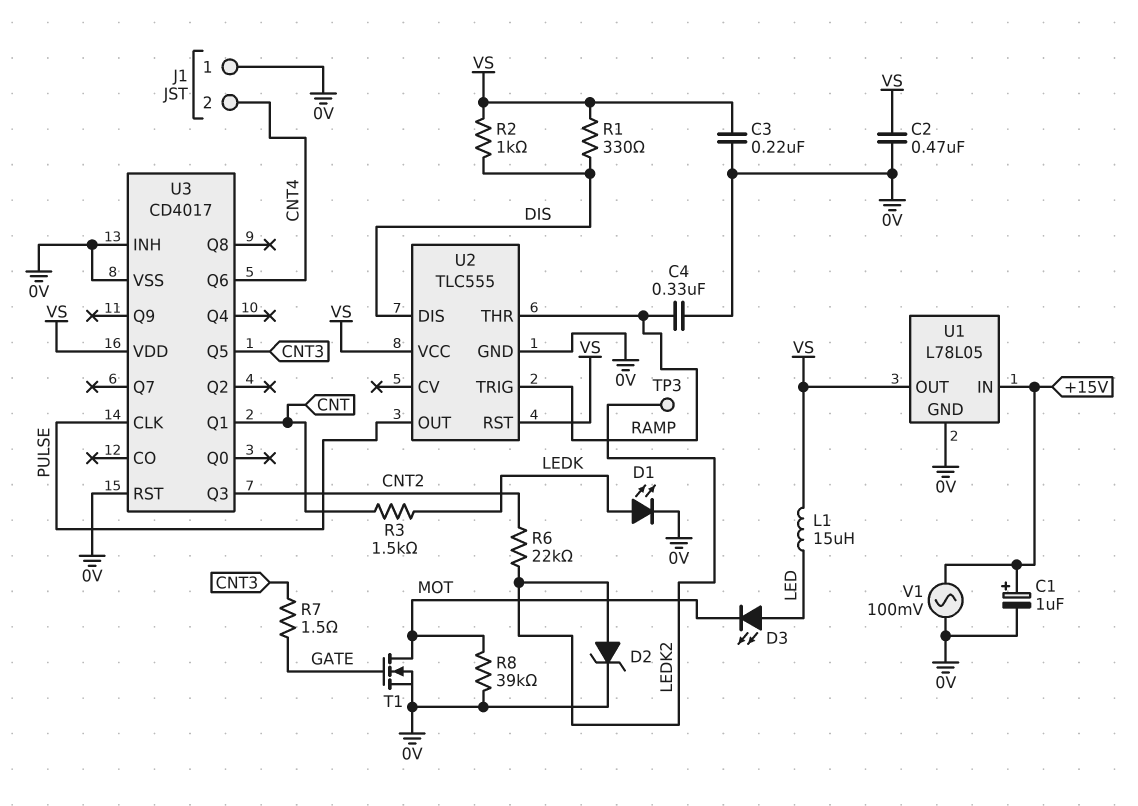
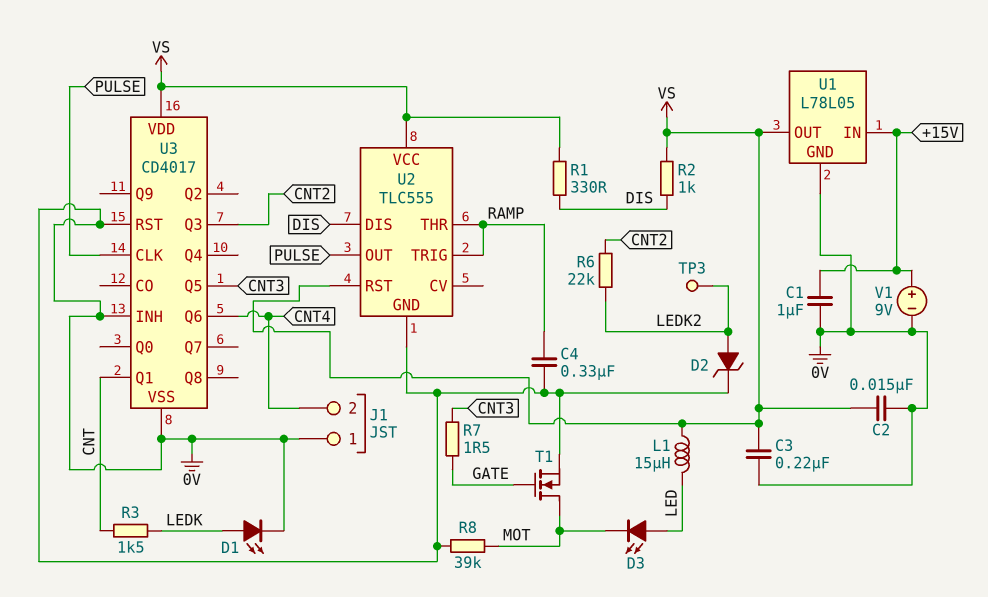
C1: 1uF (plus +15V, minus 0V) -> 1uF (+15V, 0V)
C2: 470nF (0V, VS) -> 15nF (0V, VS)
V1: AC 100mV (+15V, 0V) -> 9V (plus +15V, minus 0V)

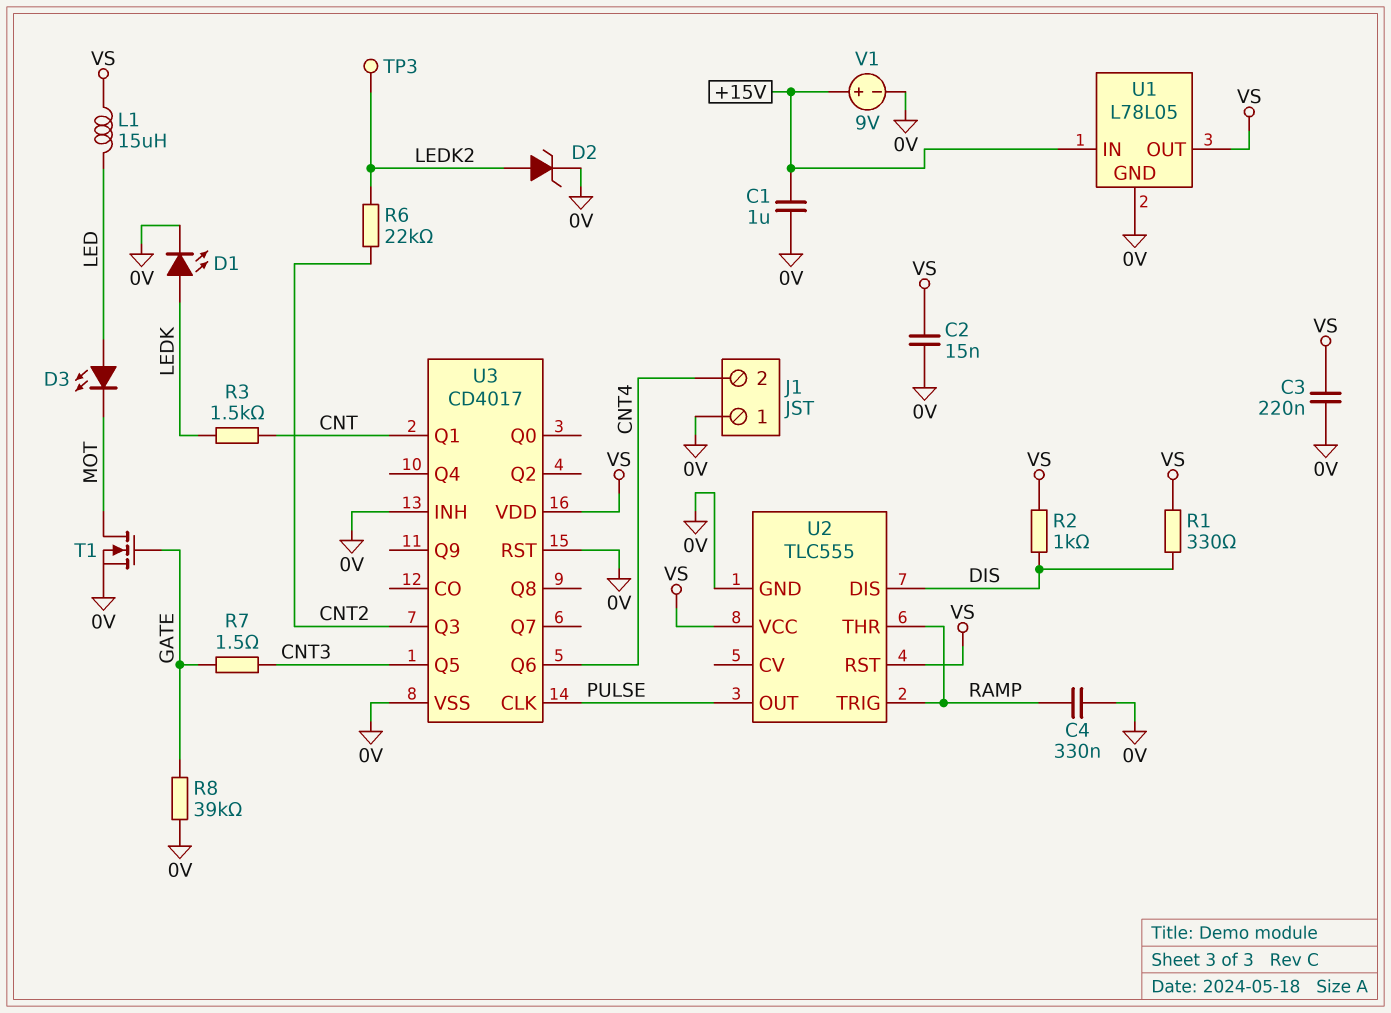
R8: 39k (0V, MOT) -> 39k (0V, GATE)

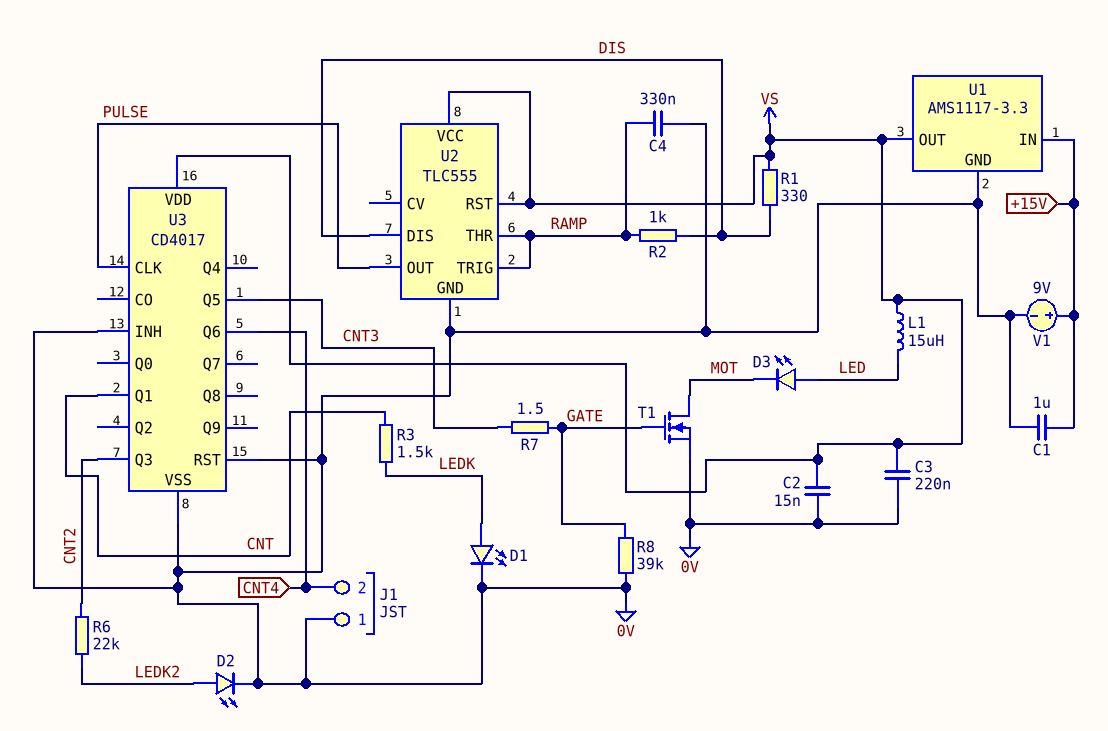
D2: zener (A LEDK2, K 0V) -> LED (A LEDK2, K 0V)
R2: 1k (DIS, VS) -> 1k (DIS, RAMP)
TP3: test point (LEDK2) -> none
U1: L78L05 -> AMS1117-3.3

